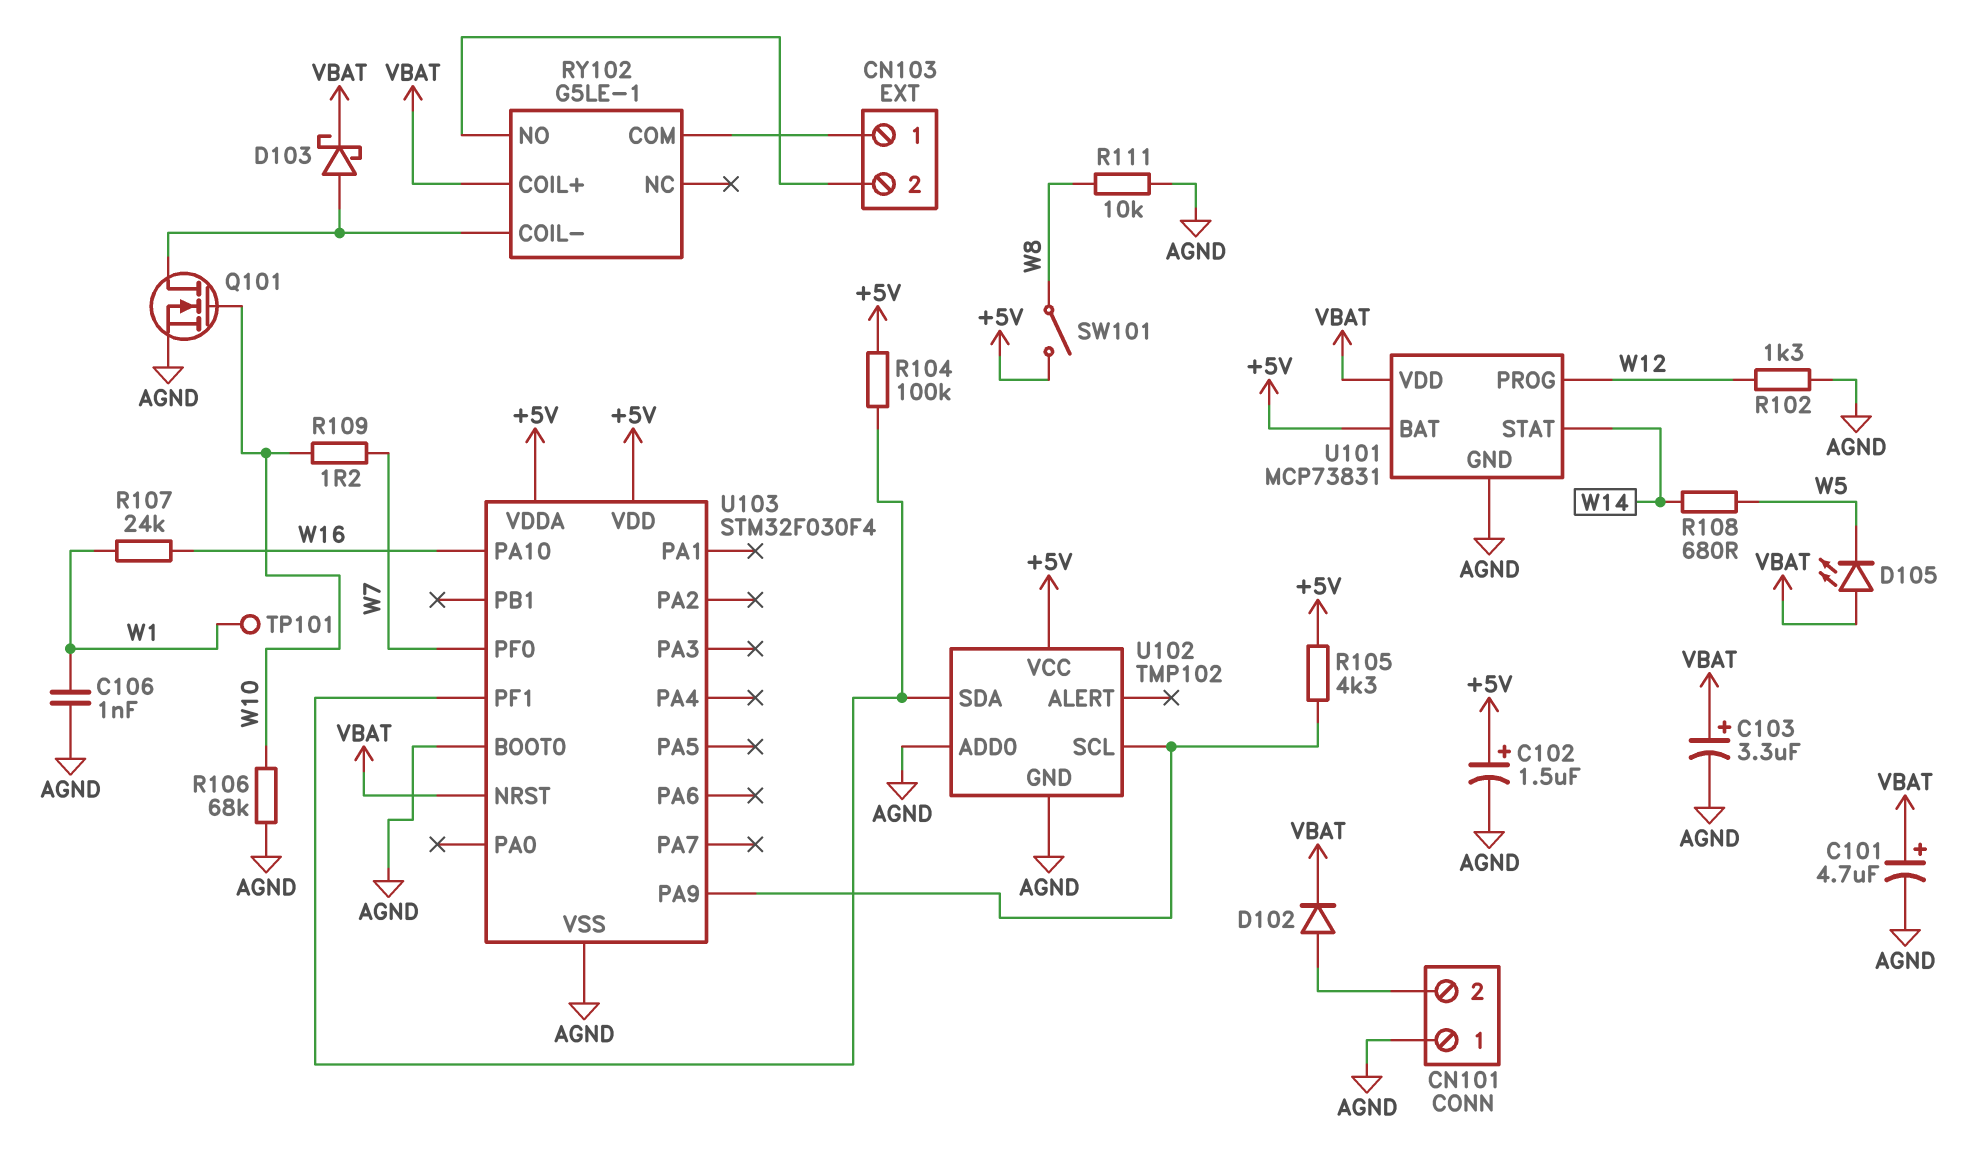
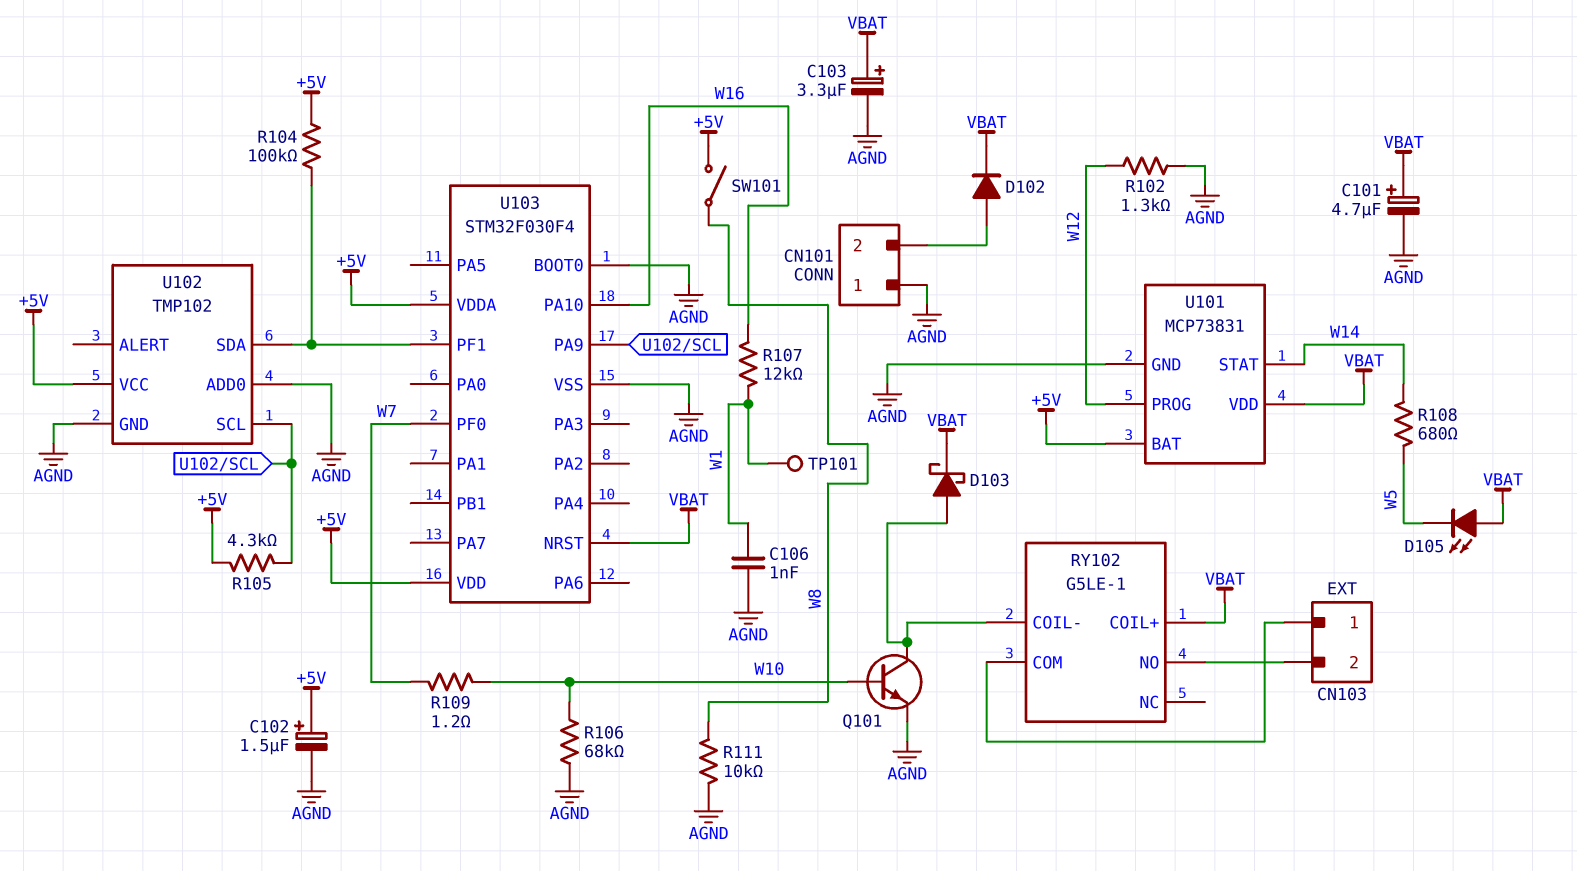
Q101: NMOS (G W10, D RY102/COIL-, S AGND) -> NPN (B W10, C RY102/COIL-, E AGND)
R107: 24k (W1, W16) -> 12k (W1, W16)

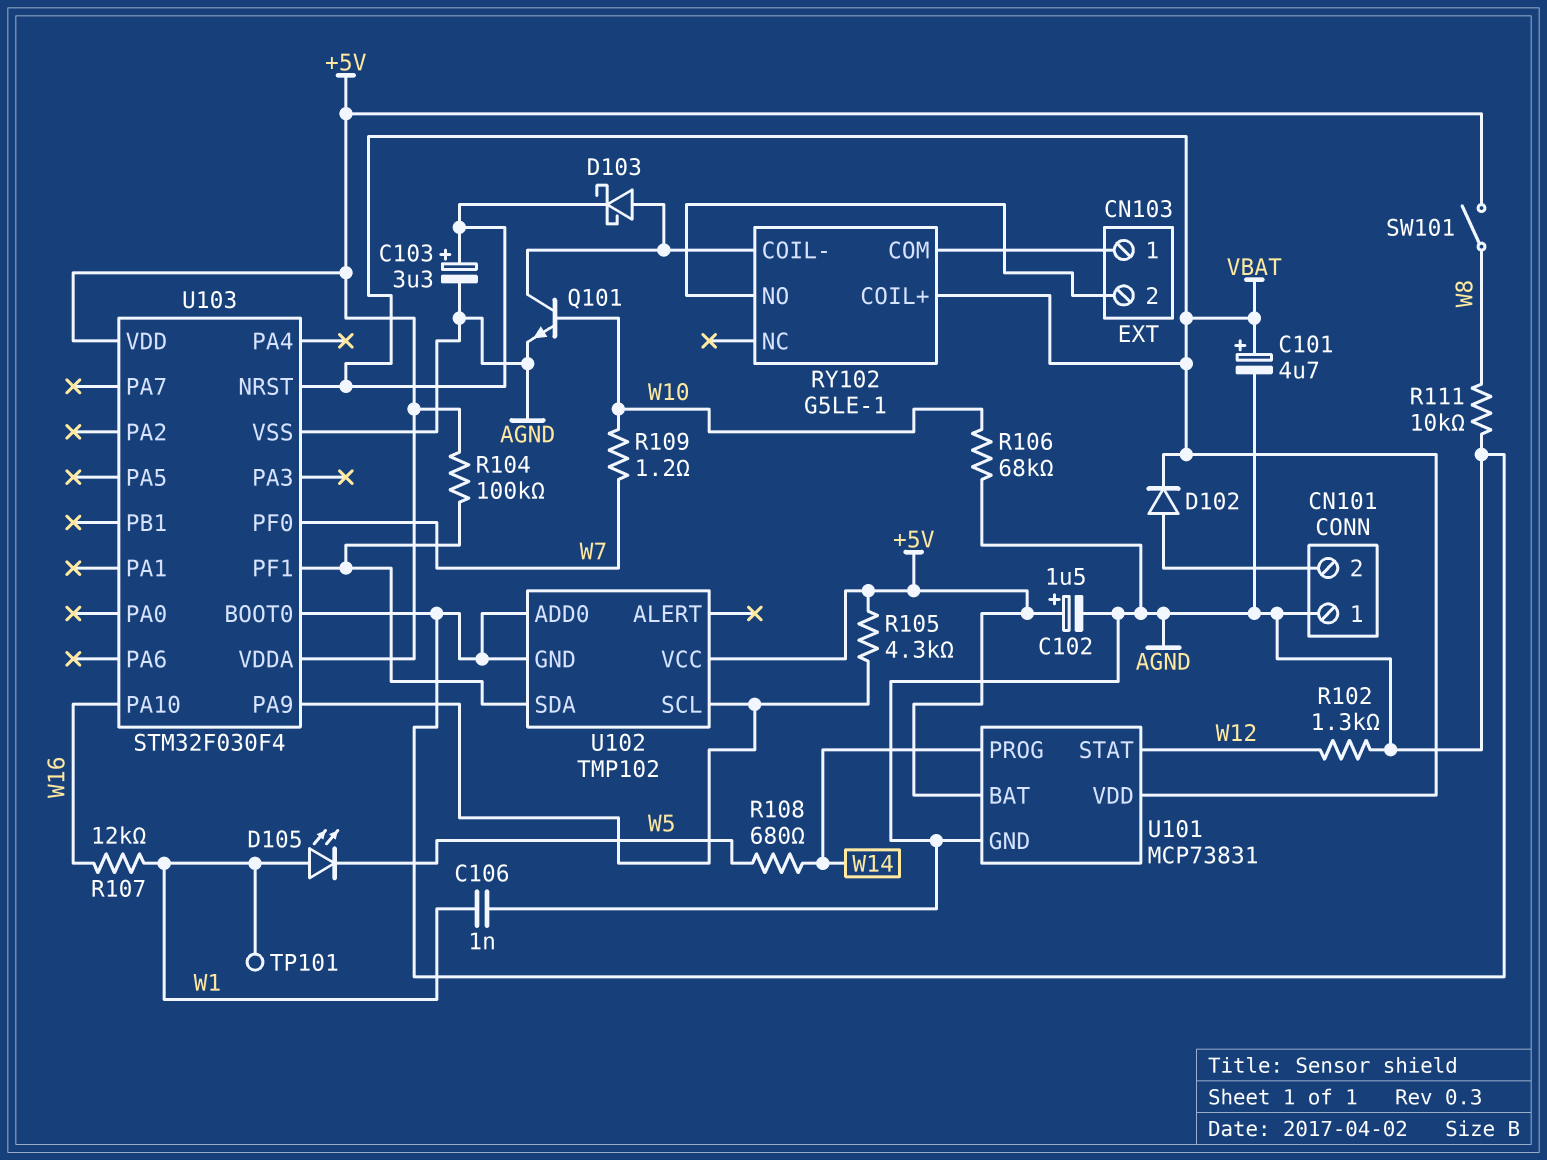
D105: LED (A VBAT, K W5) -> LED (A W1, K W5)
U101 pin PROG: W12 -> W14
U101 pin STAT: W14 -> W12

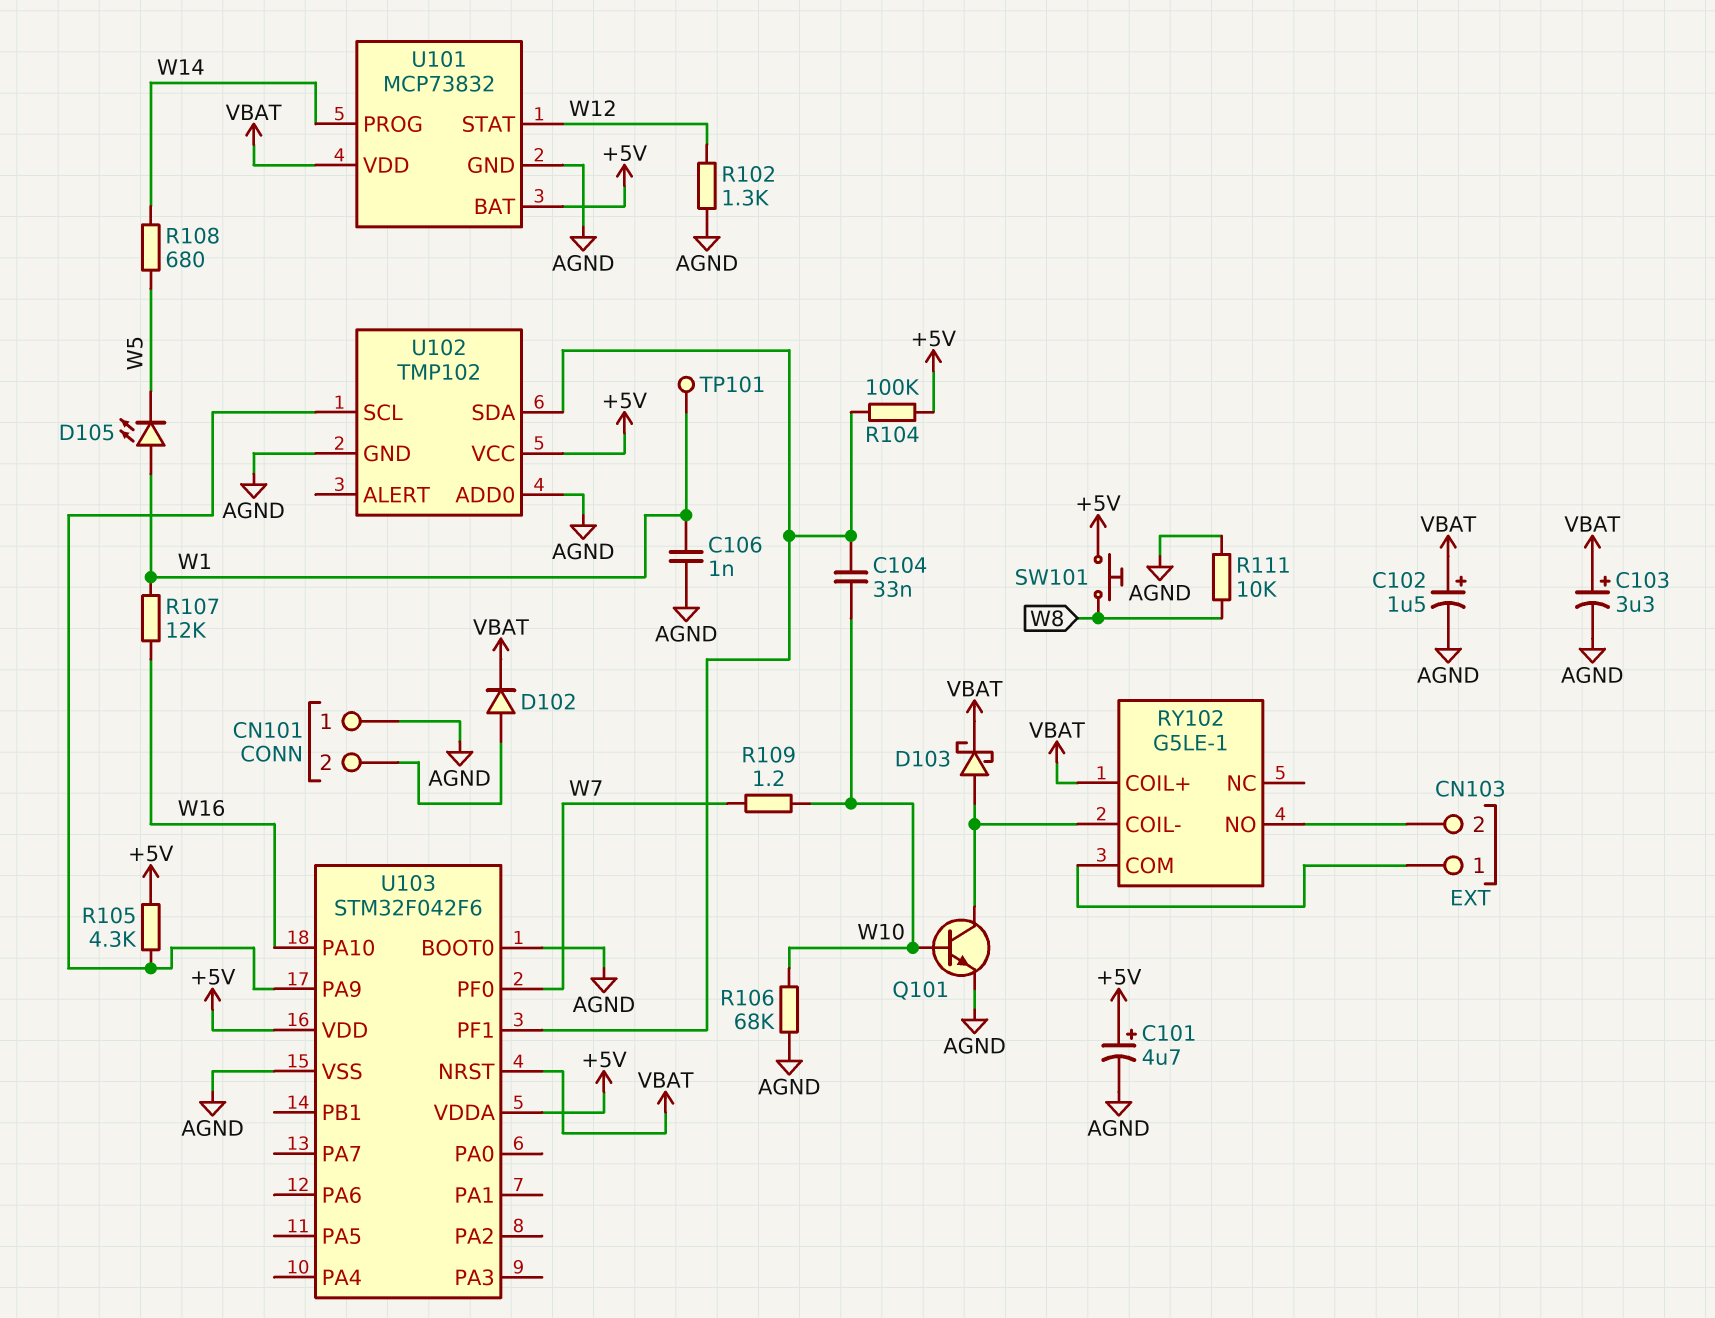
C101: 4.7uF (plus VBAT, minus AGND) -> 4.7uF (plus +5V, minus AGND)
C102: 1.5uF (plus +5V, minus AGND) -> 1.5uF (plus VBAT, minus AGND)
C104: none -> 33nF (U102/SDA, W10)
SW101: switch (+5V, W8) -> button (+5V, W8)
U101: MCP73831 -> MCP73832
U103: STM32F030F4 -> STM32F042F6

